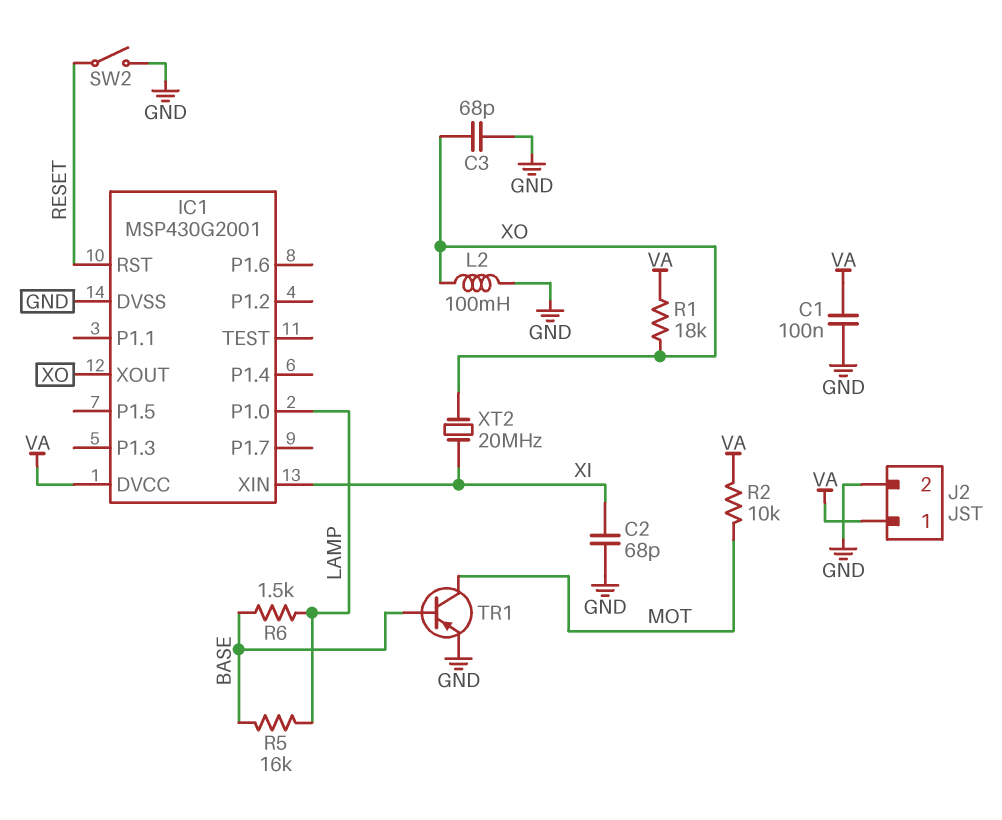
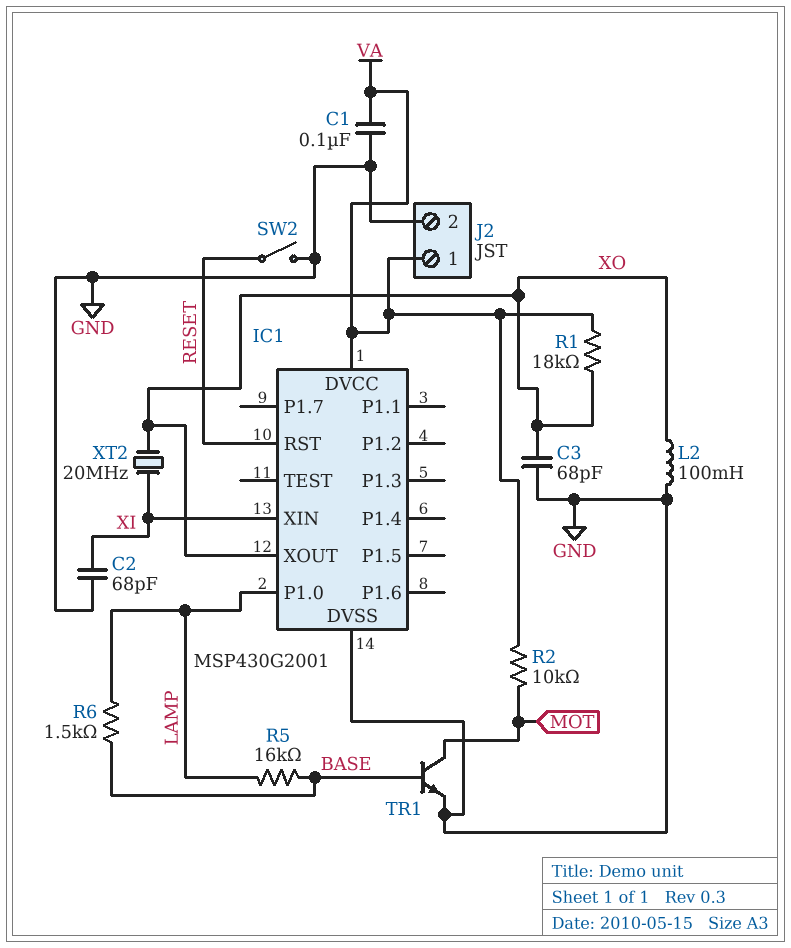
TR1: PNP (B BASE, C MOT, E GND) -> NPN (B BASE, C MOT, E GND)

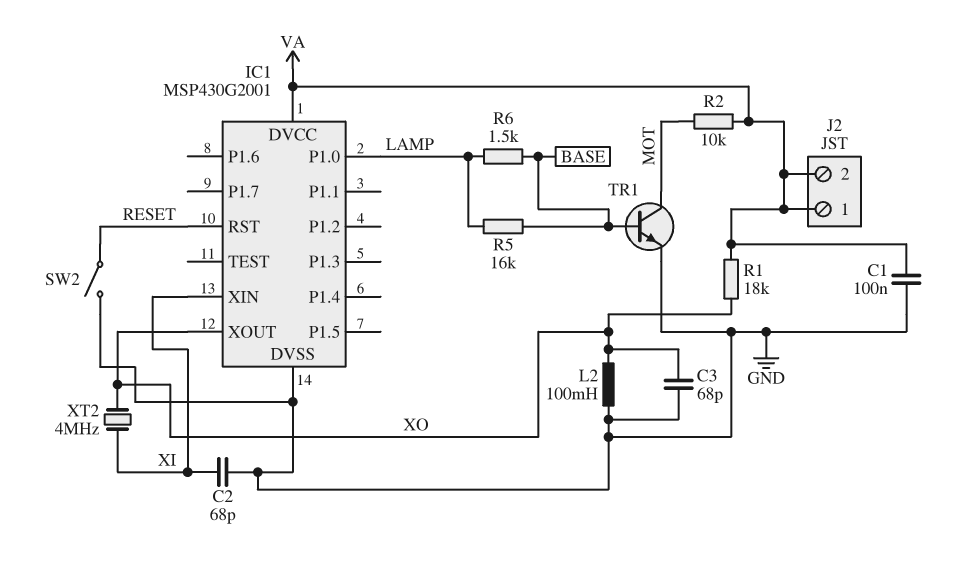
J2 pin 2: GND -> VA
XT2: 20MHz (XI, XO) -> 4MHz (XI, XO)

